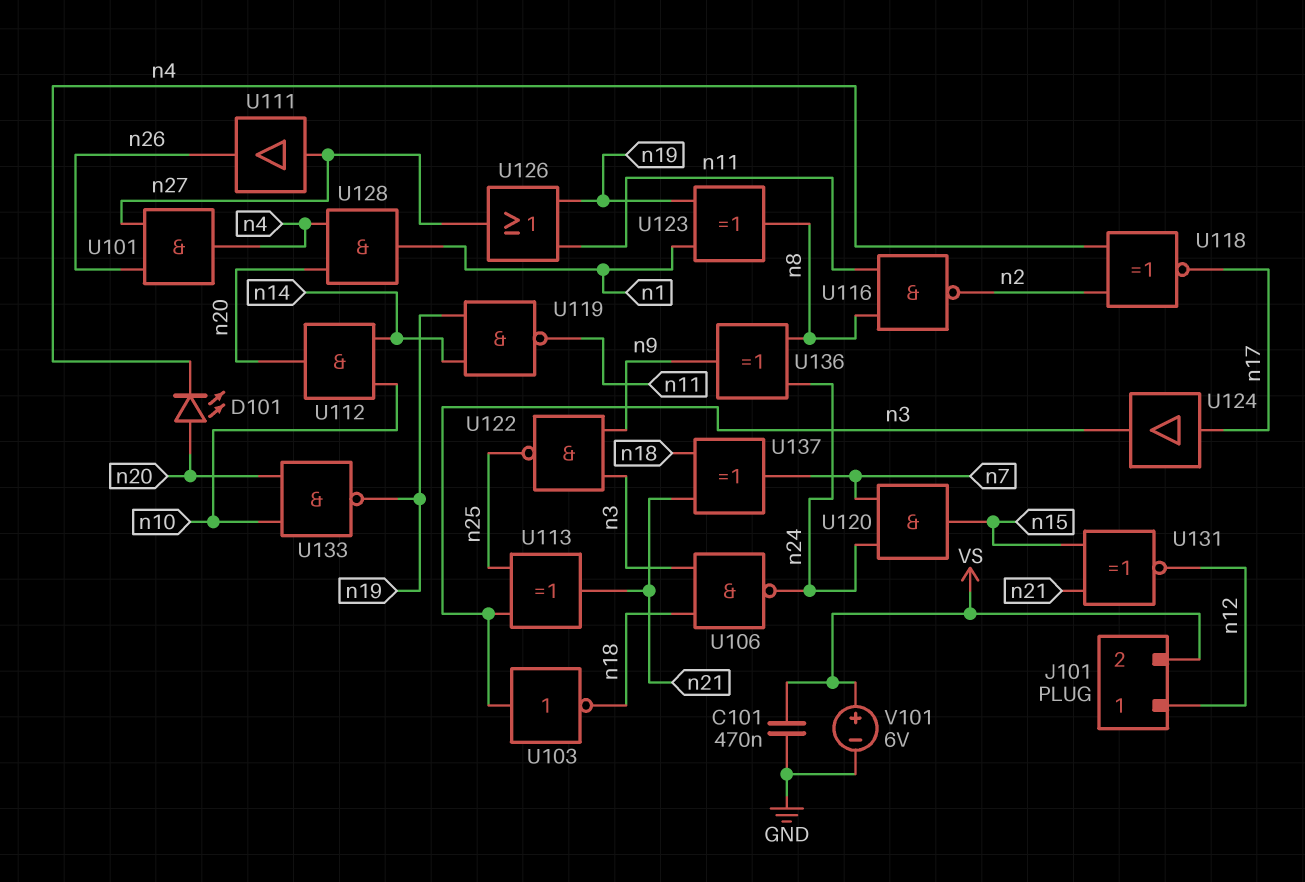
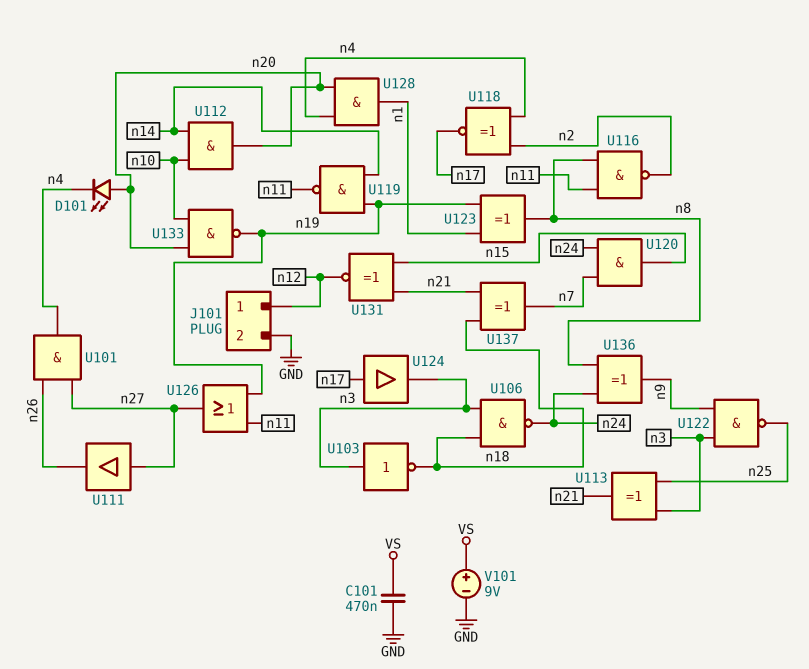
J101 pin 2: VS -> GND
V101: 6V (plus VS, minus GND) -> 9V (plus VS, minus GND)

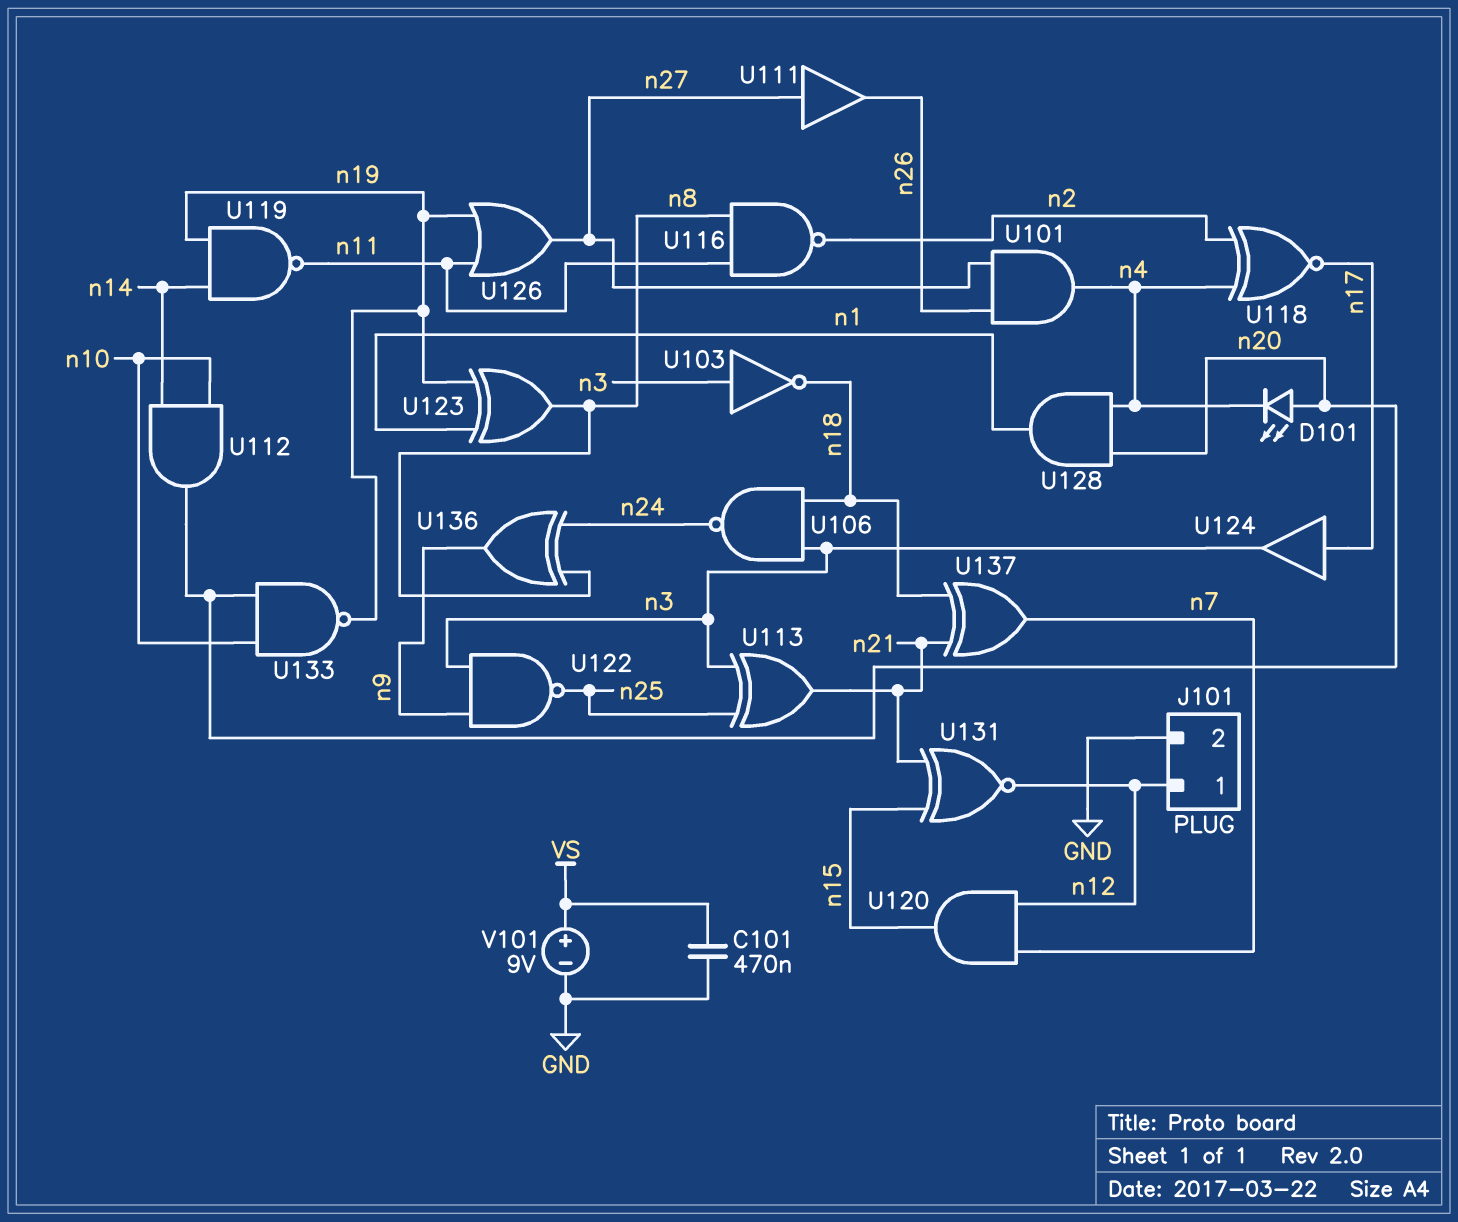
U120: AND (in n7, in n24, out n15) -> AND (in n7, in n12, out n15)

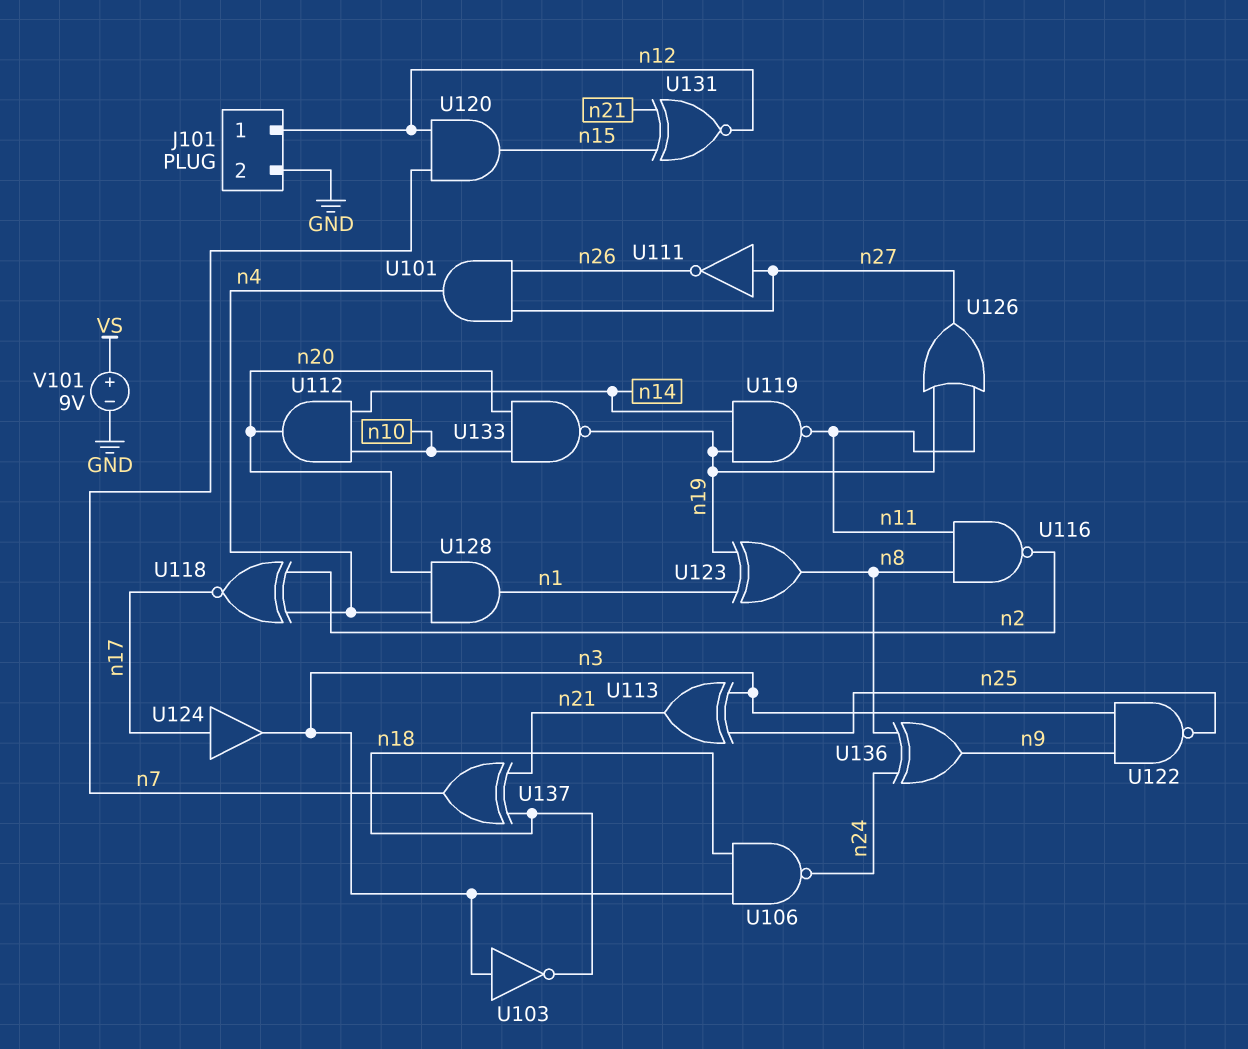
C101: 470nF (GND, VS) -> none
D101: LED (A n20, K n4) -> none
U111: buffer (in n27, out n26) -> NOT (in n27, out n26)

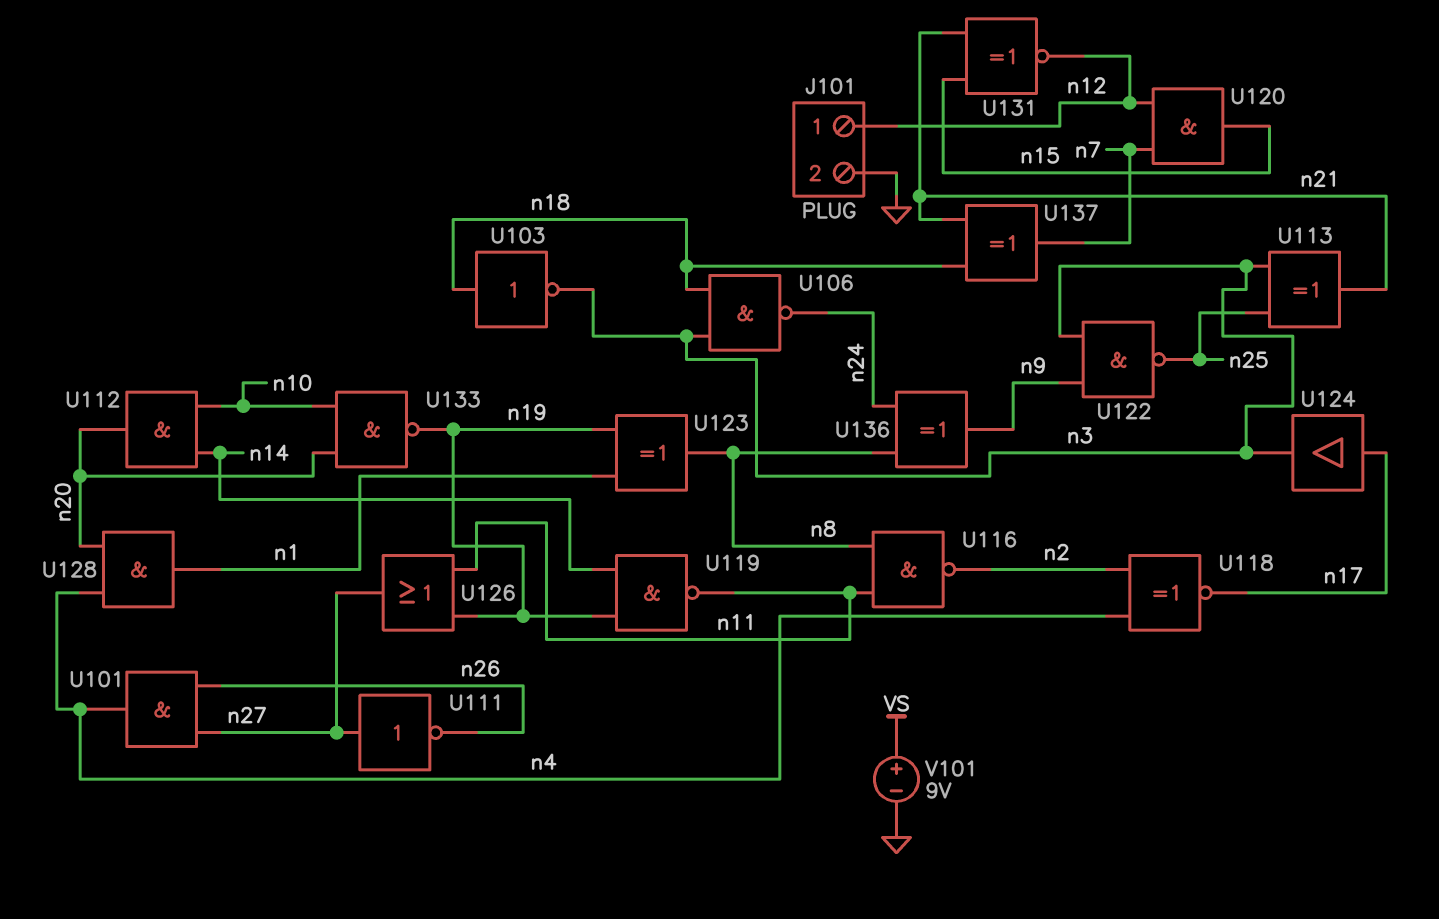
U103: NOT (in n3, out n18) -> NOT (in n18, out n3)

